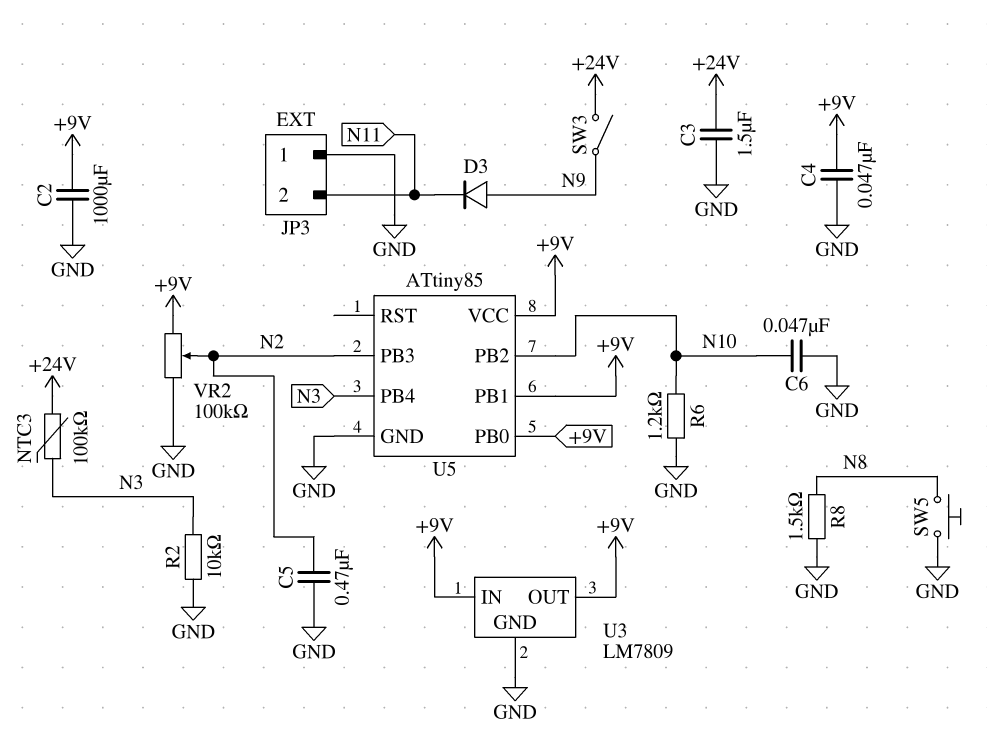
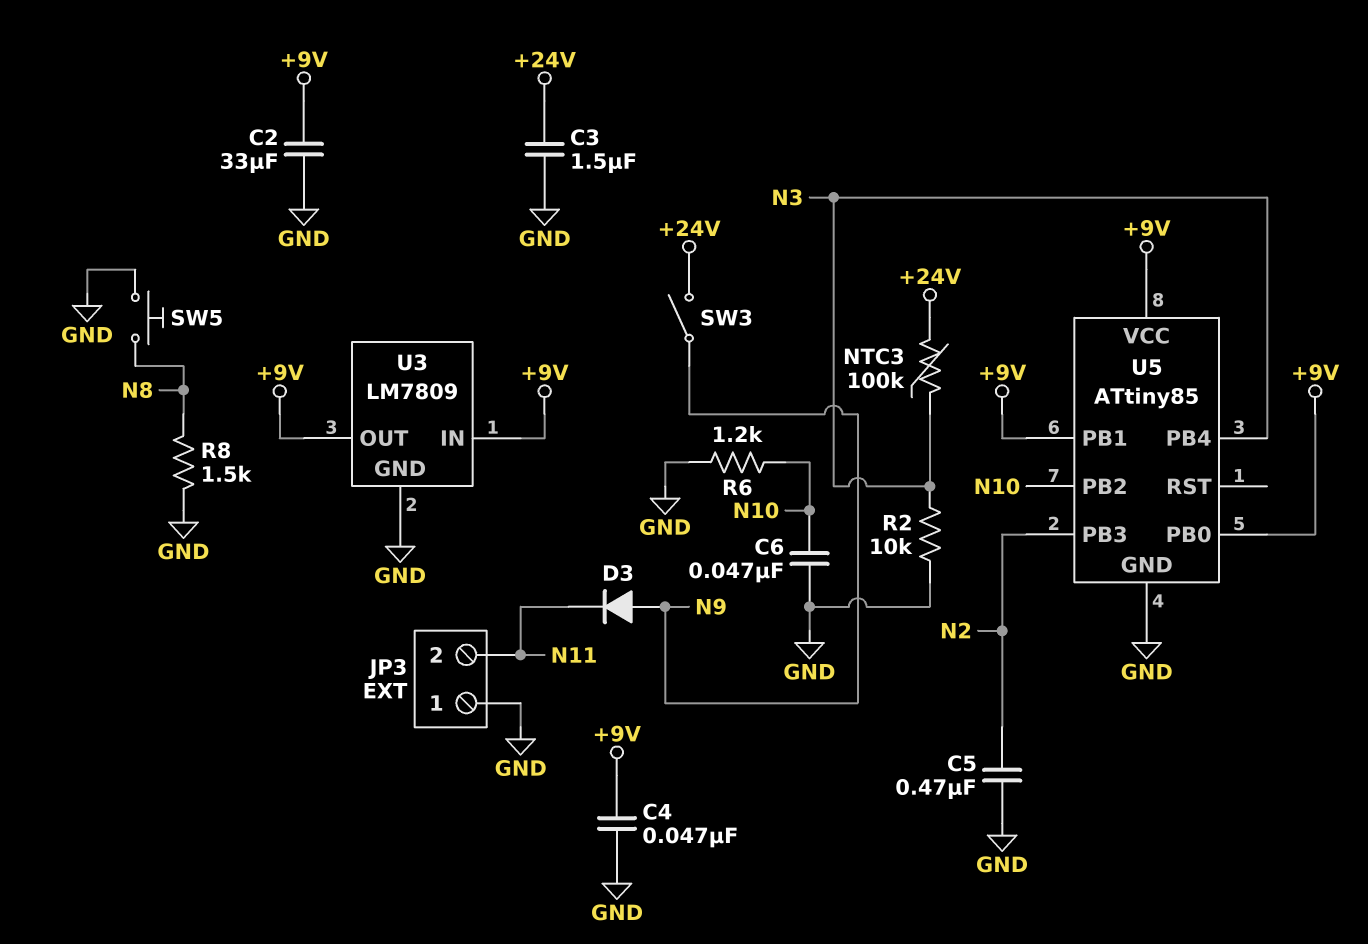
C2: 1000uF (+9V, GND) -> 33uF (+9V, GND)
VR2: 100k (+9V, GND, wiper N2) -> none

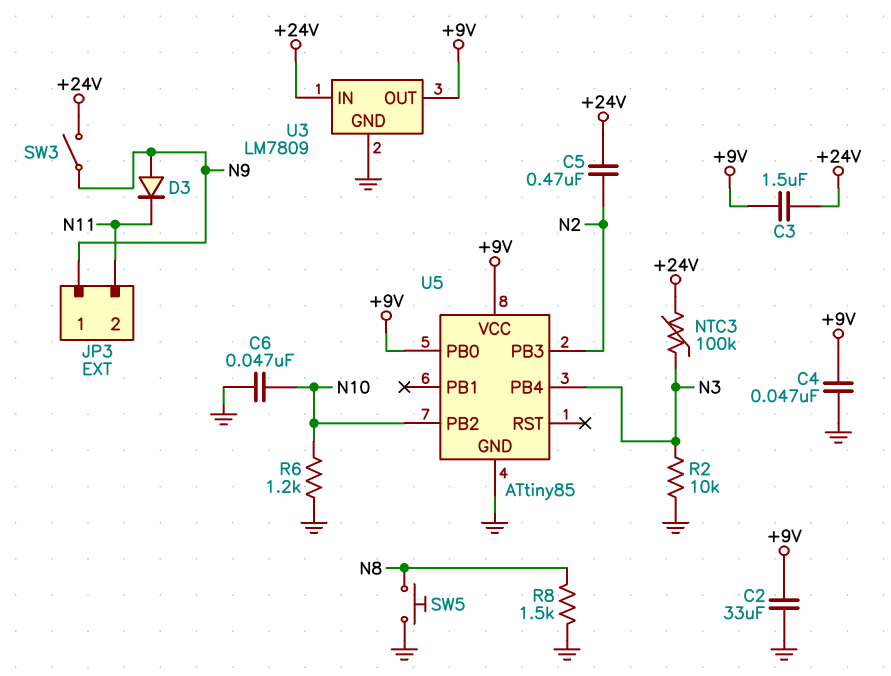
C3: 1.5uF (+24V, GND) -> 1.5uF (+9V, +24V)
C5: 470nF (GND, N2) -> 470nF (+24V, N2)
JP3 pin 1: GND -> N9
U3 pin IN: +9V -> +24V
U5 pin PB1: +9V -> none

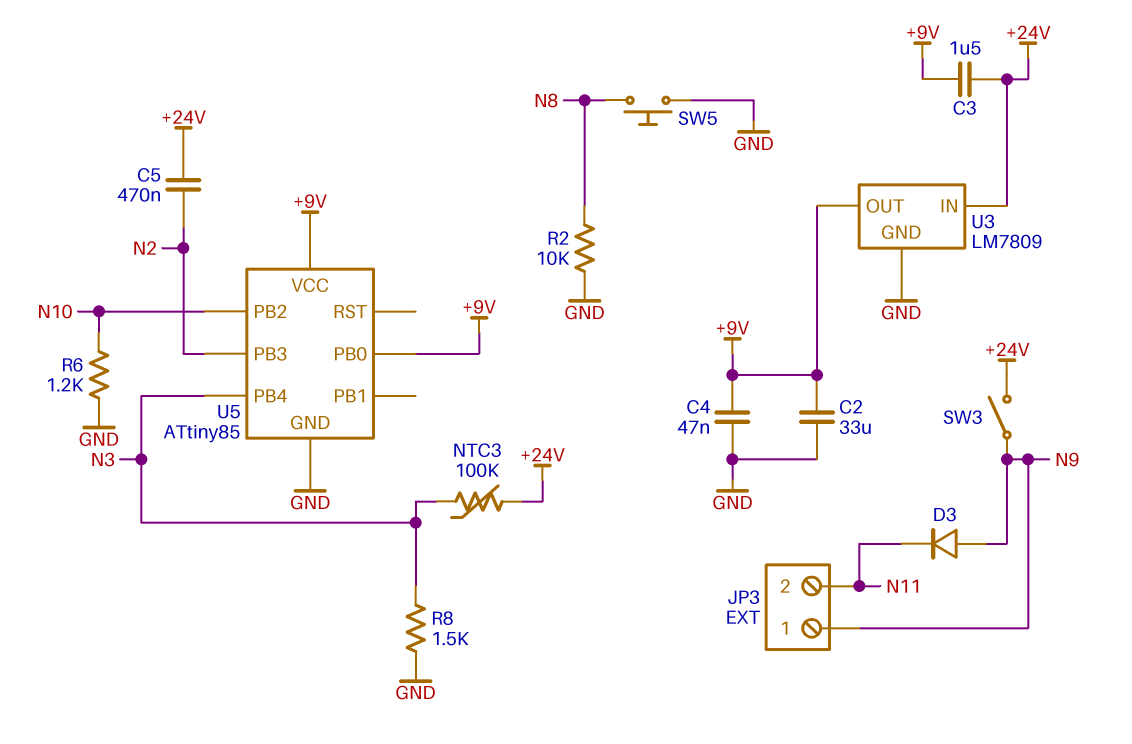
C6: 47nF (GND, N10) -> none
R2: 10k (GND, N3) -> 10k (GND, N8)
R8: 1.5k (GND, N8) -> 1.5k (GND, N3)

